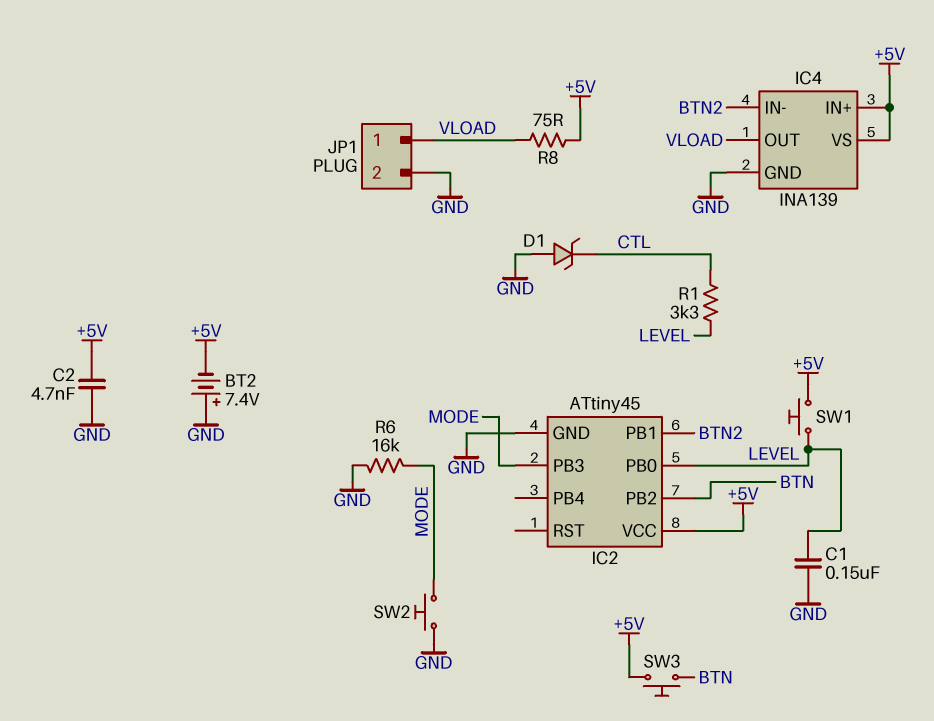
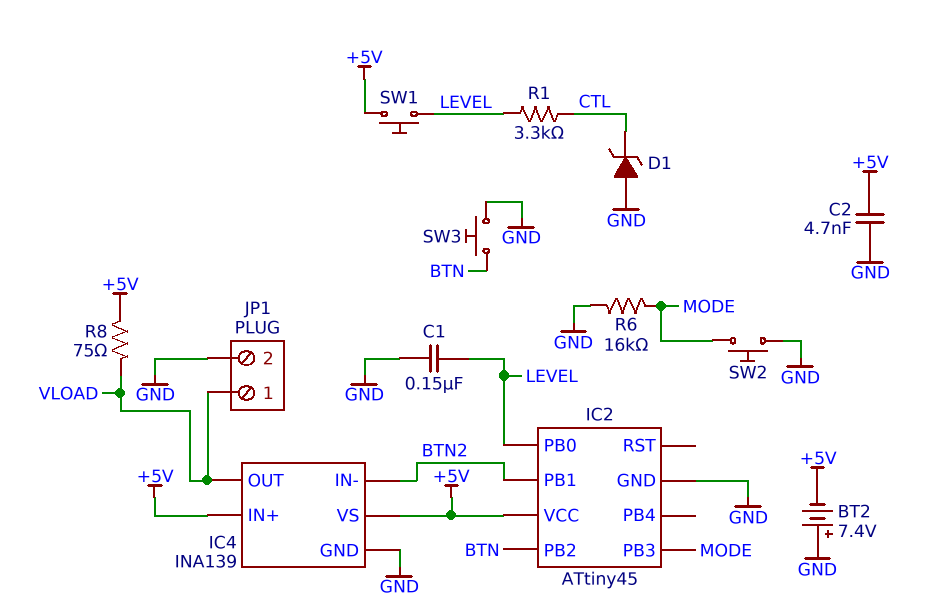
SW3: button (+5V, BTN) -> button (BTN, GND)

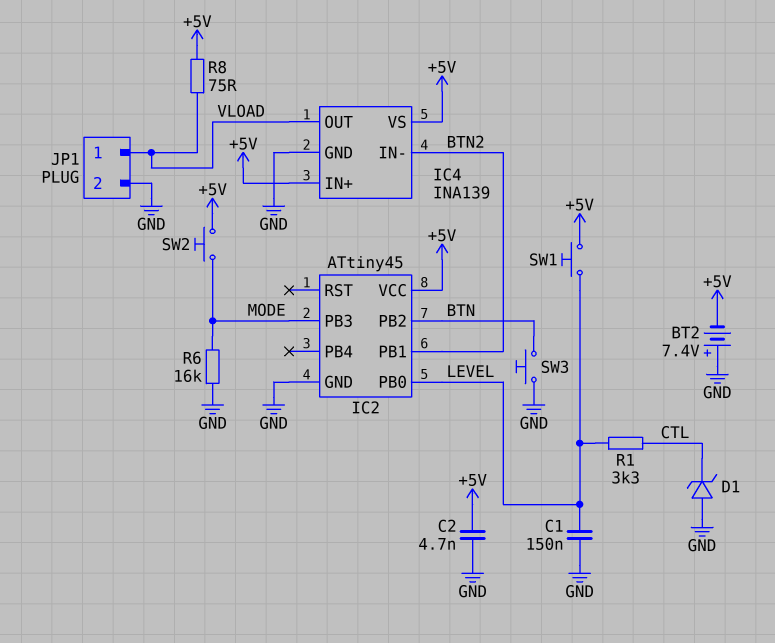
SW2: button (GND, MODE) -> button (+5V, MODE)

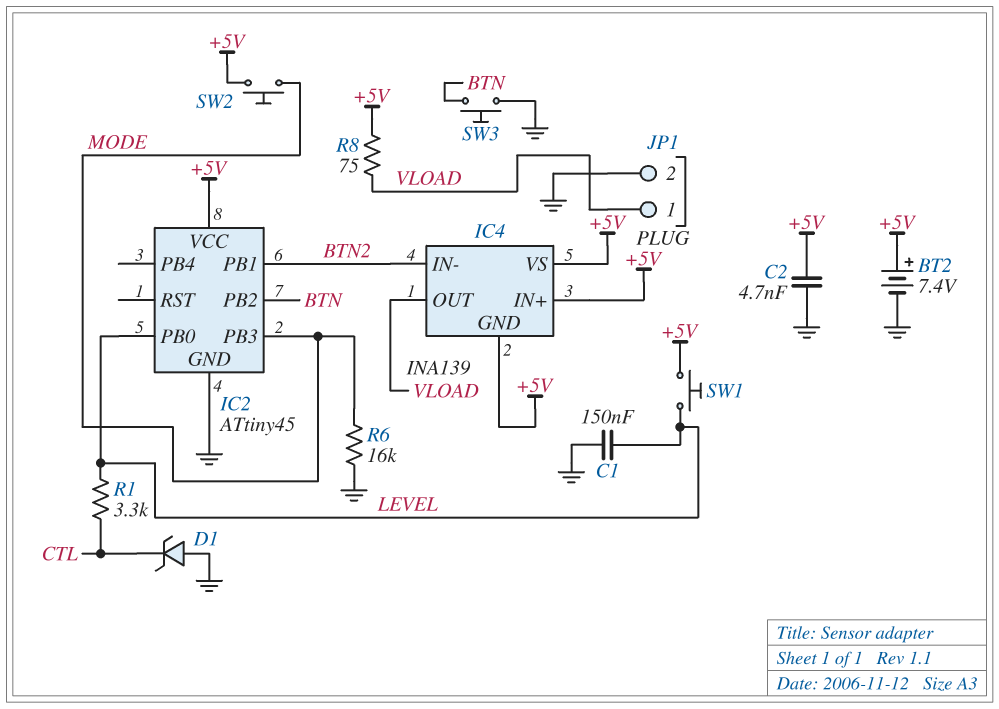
BT2: 7.4V (plus GND, minus +5V) -> 7.4V (plus +5V, minus GND)
IC4 pin GND: GND -> +5V

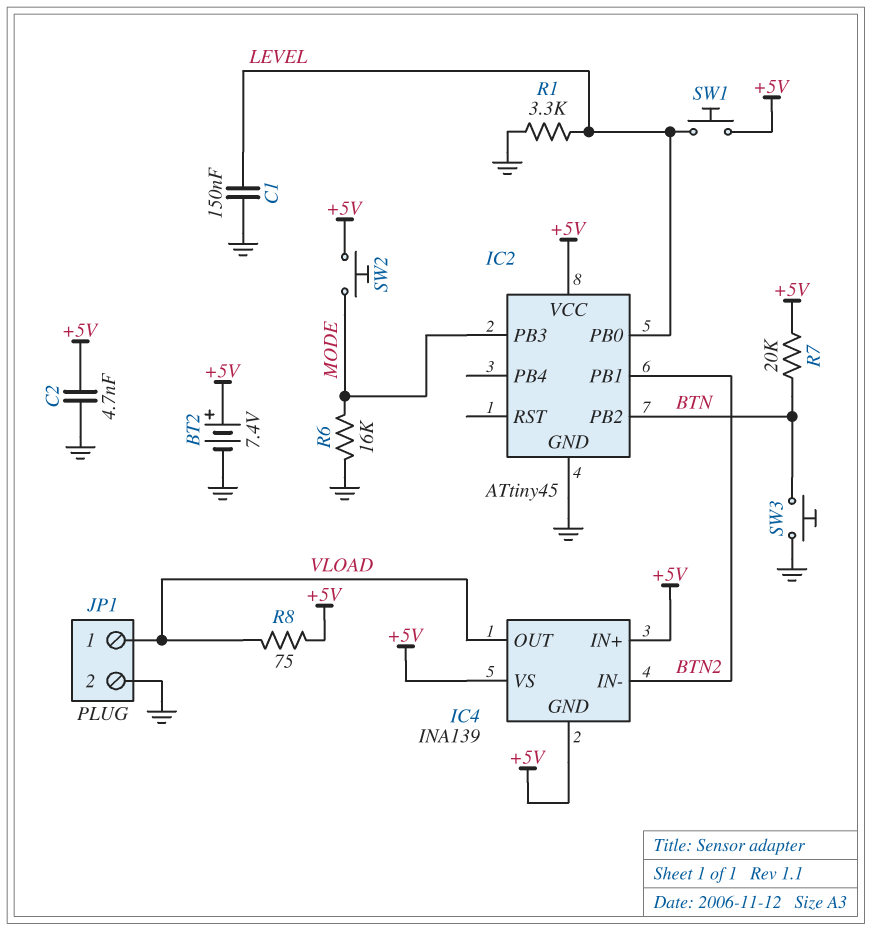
D1: zener (A GND, K CTL) -> none
R1: 3.3k (CTL, LEVEL) -> 3.3k (GND, LEVEL)
R7: none -> 20k (+5V, BTN)

